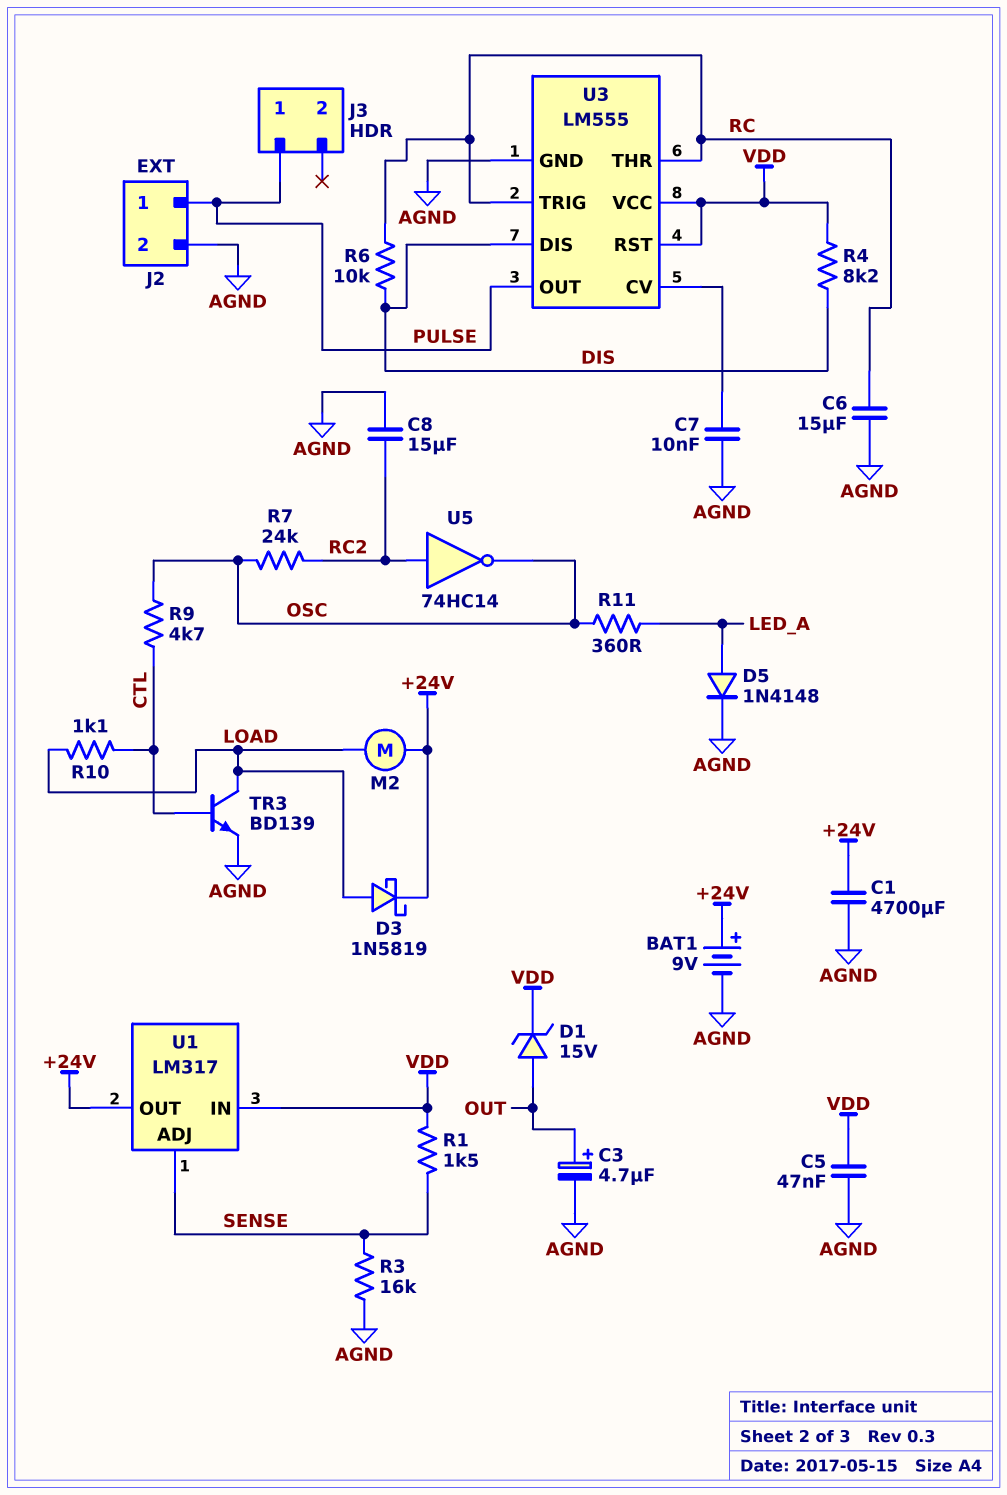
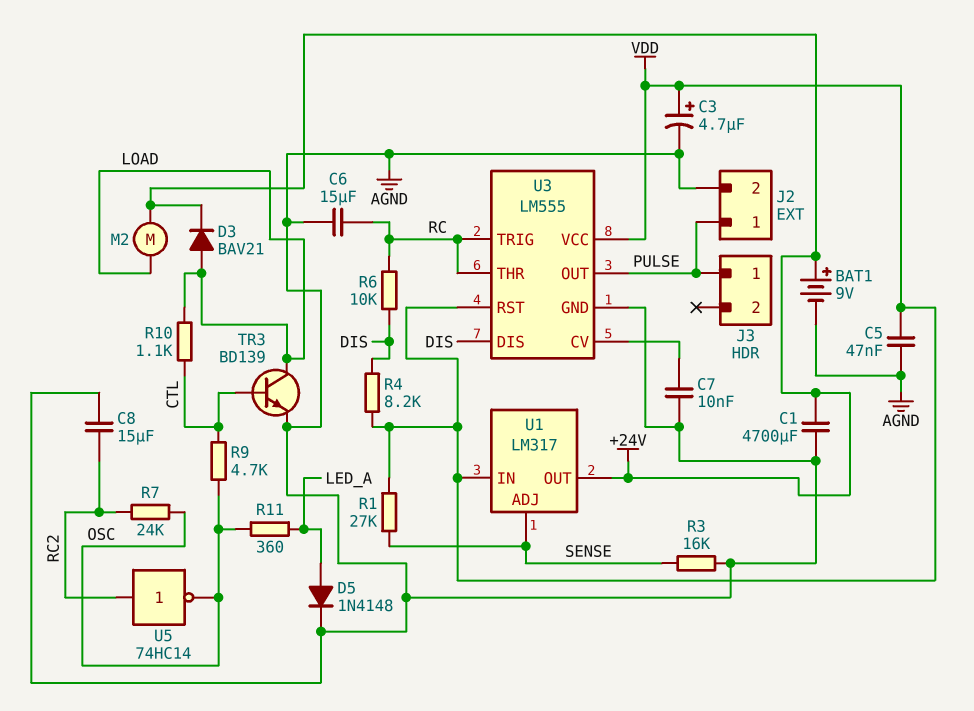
C3: 4.7uF (plus OUT, minus AGND) -> 4.7uF (plus VDD, minus AGND)
D1: zener 15V (A OUT, K VDD) -> none
D3: schottky 1N5819 (A LOAD, K +24V) -> diode BAV21 (A LOAD, K +24V)
R1: 1.5k (SENSE, VDD) -> 27k (SENSE, VDD)

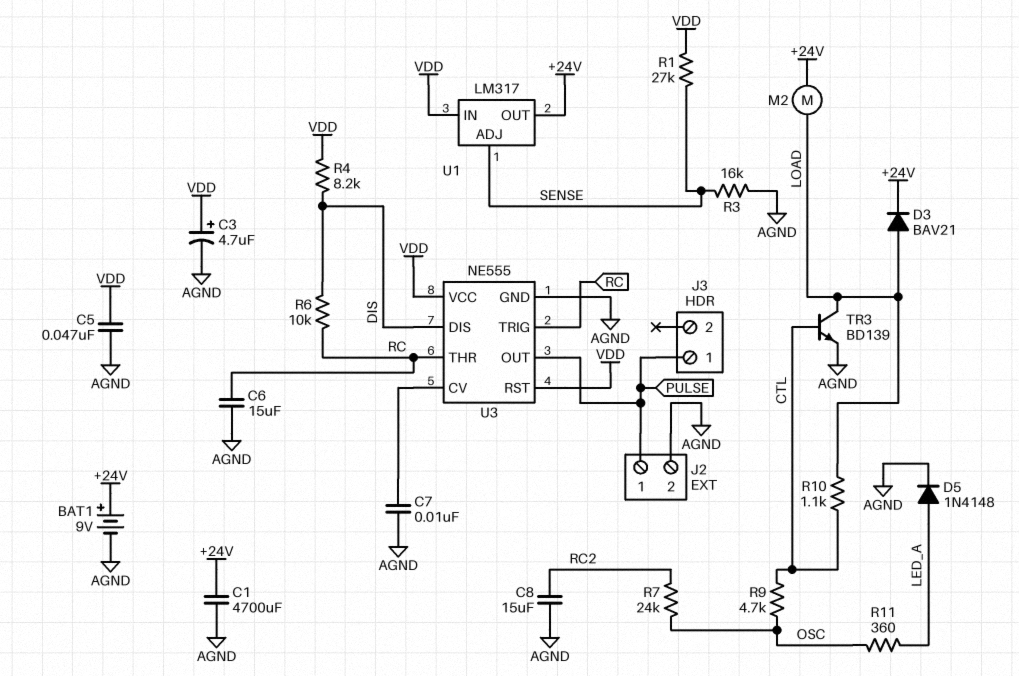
U3: LM555 -> NE555
U5: NOT 74HC14 (in RC2, out OSC) -> none

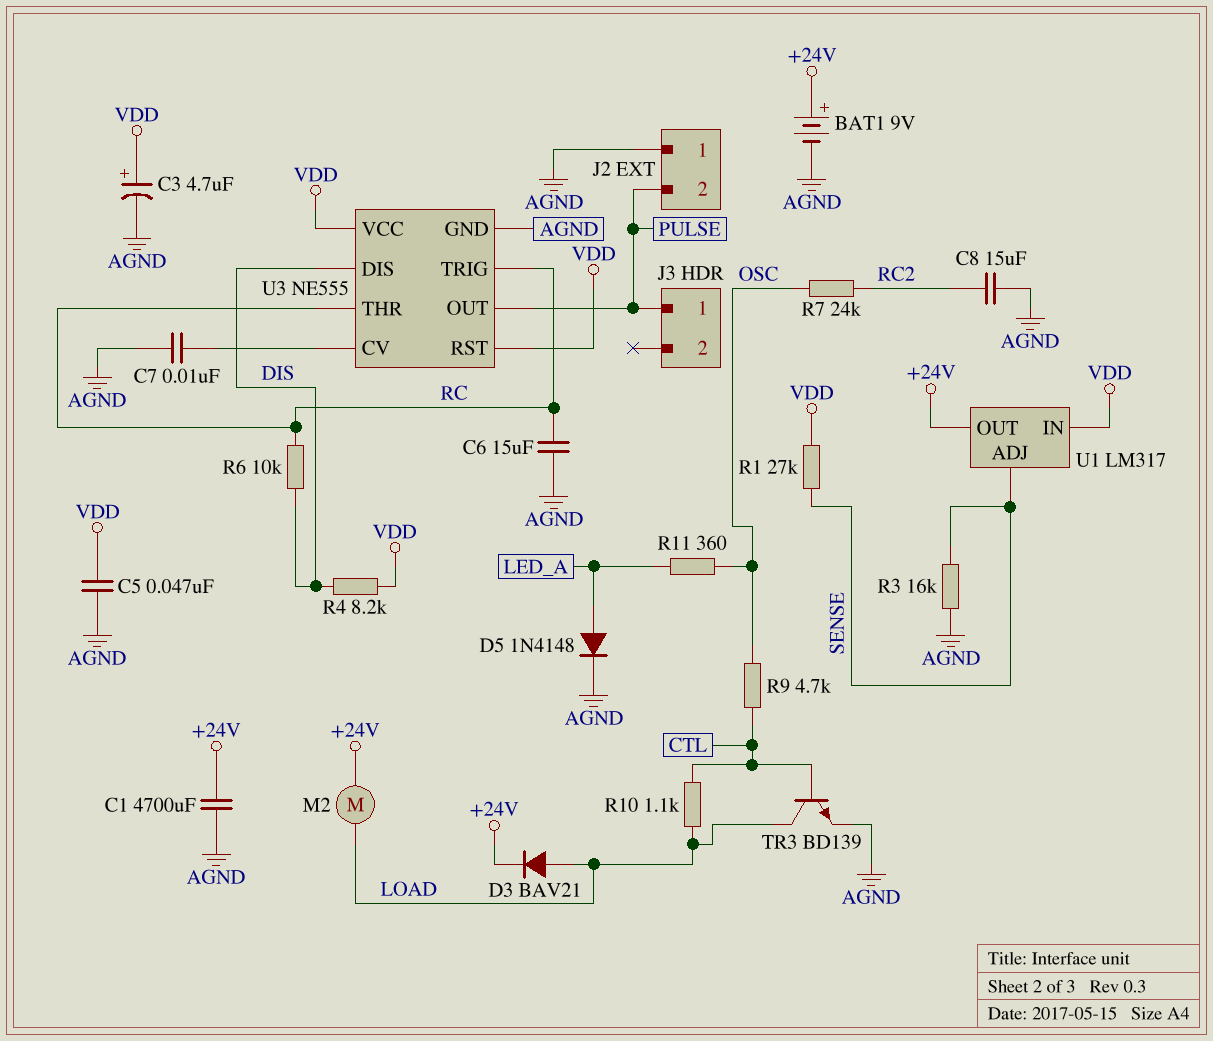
J2 pin 1: PULSE -> AGND
J2 pin 2: AGND -> PULSE

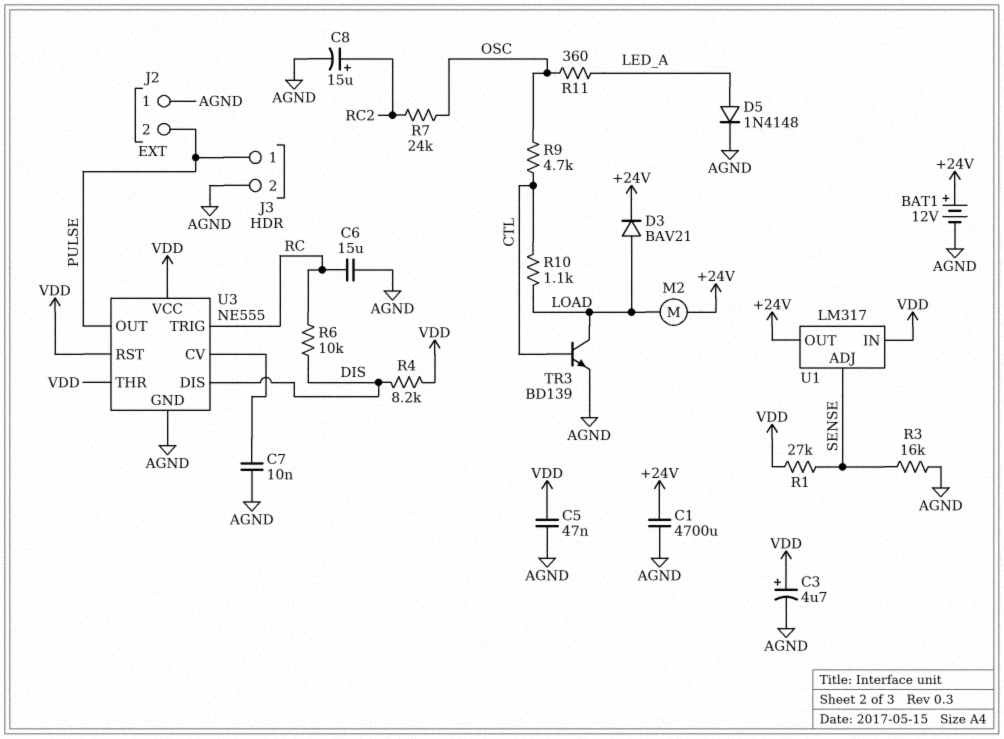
BAT1: 9V (plus +24V, minus AGND) -> 12V (plus +24V, minus AGND)
C8: 15uF (AGND, RC2) -> 15uF (plus RC2, minus AGND)
J3 pin 2: none -> AGND
U3 pin THR: RC -> VDD

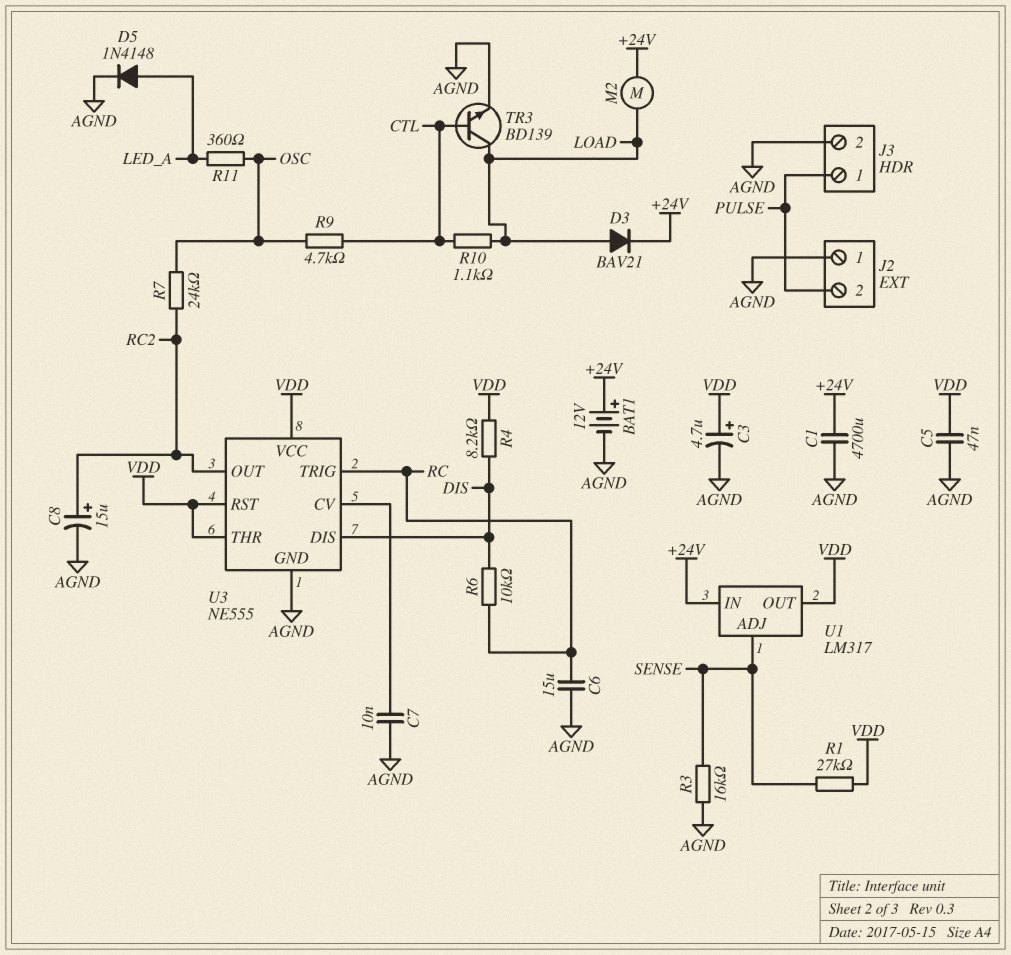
U1 pin IN: VDD -> +24V
U1 pin OUT: +24V -> VDD
U3 pin OUT: PULSE -> RC2

